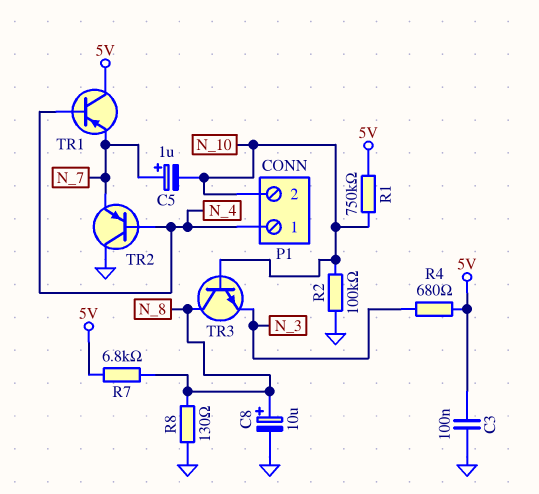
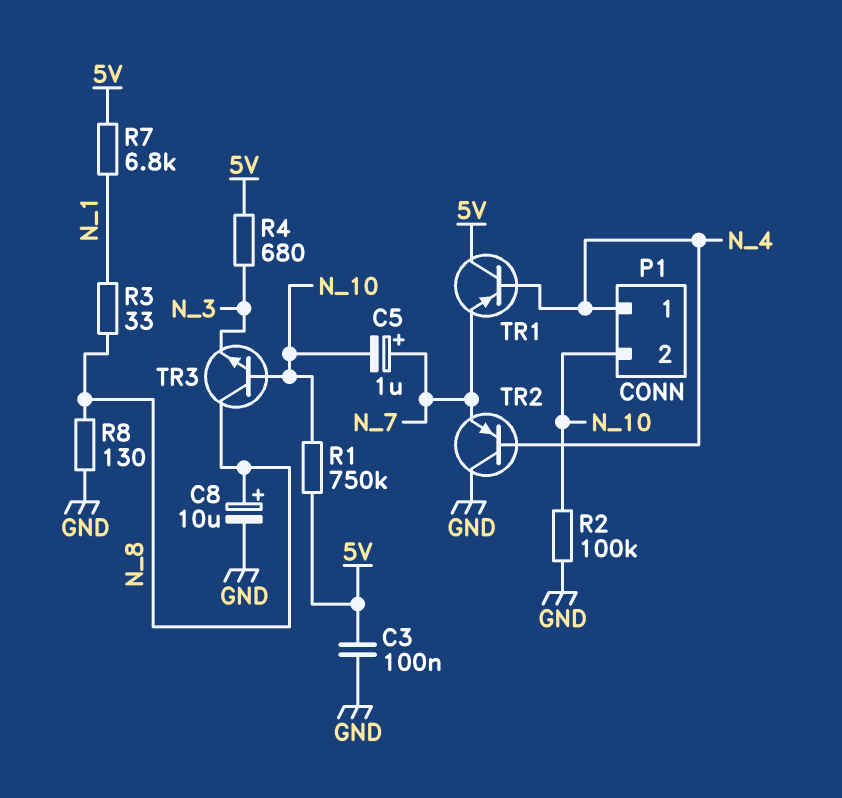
R3: none -> 33 (N_1, N_8)
R7: 6.8k (5V, N_8) -> 6.8k (5V, N_1)

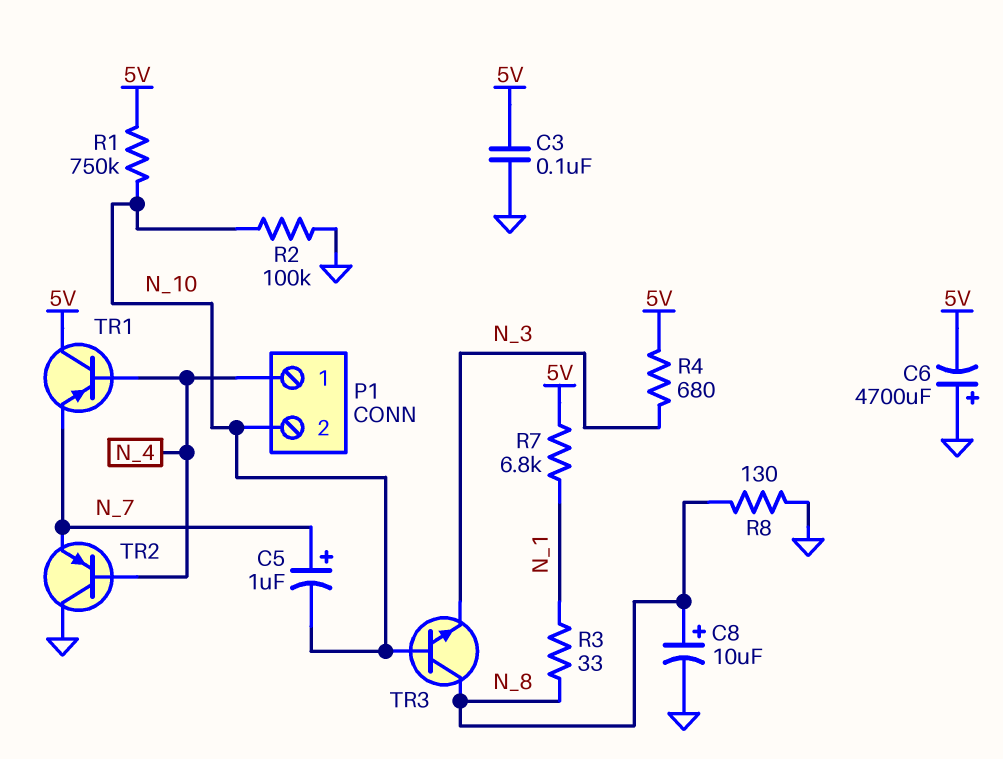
C6: none -> 4700uF (plus GND, minus 5V)

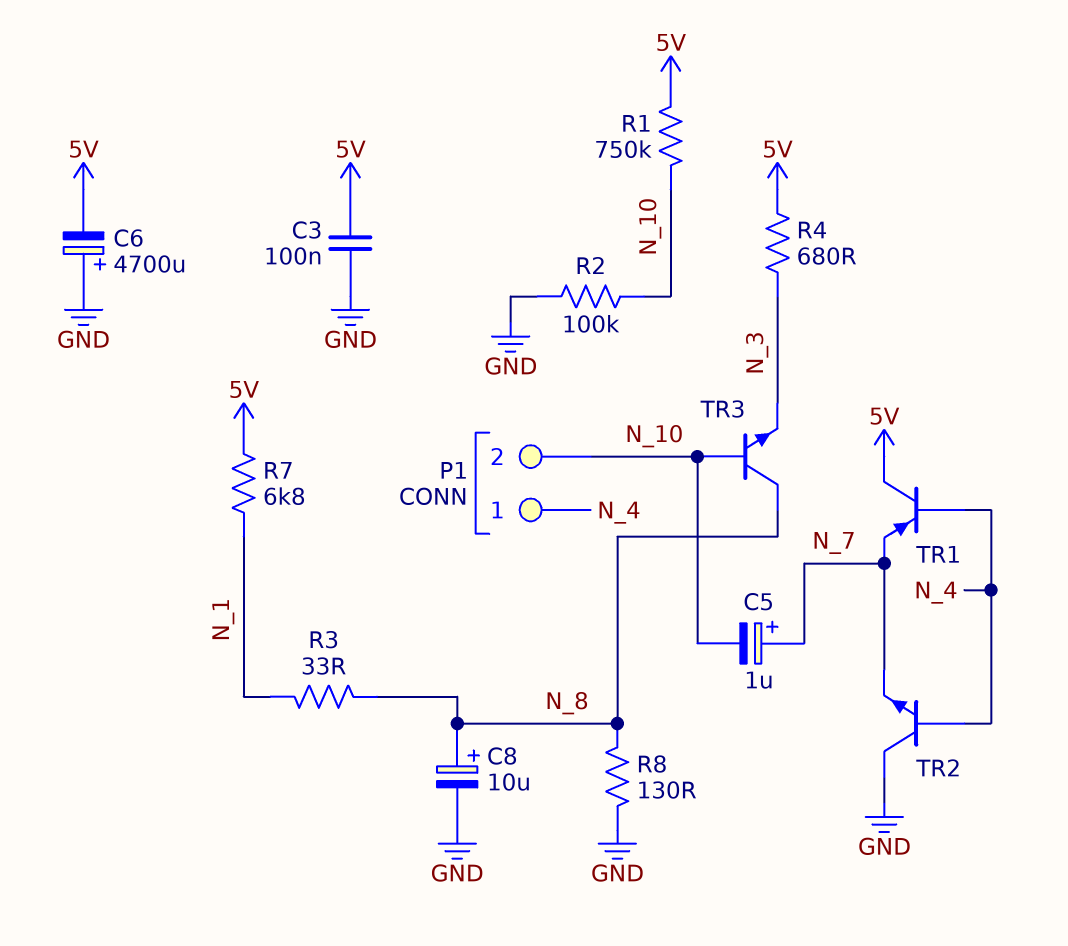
TR2: PNP (B N_4, C GND, E N_7) -> NPN (B N_4, C GND, E N_7)

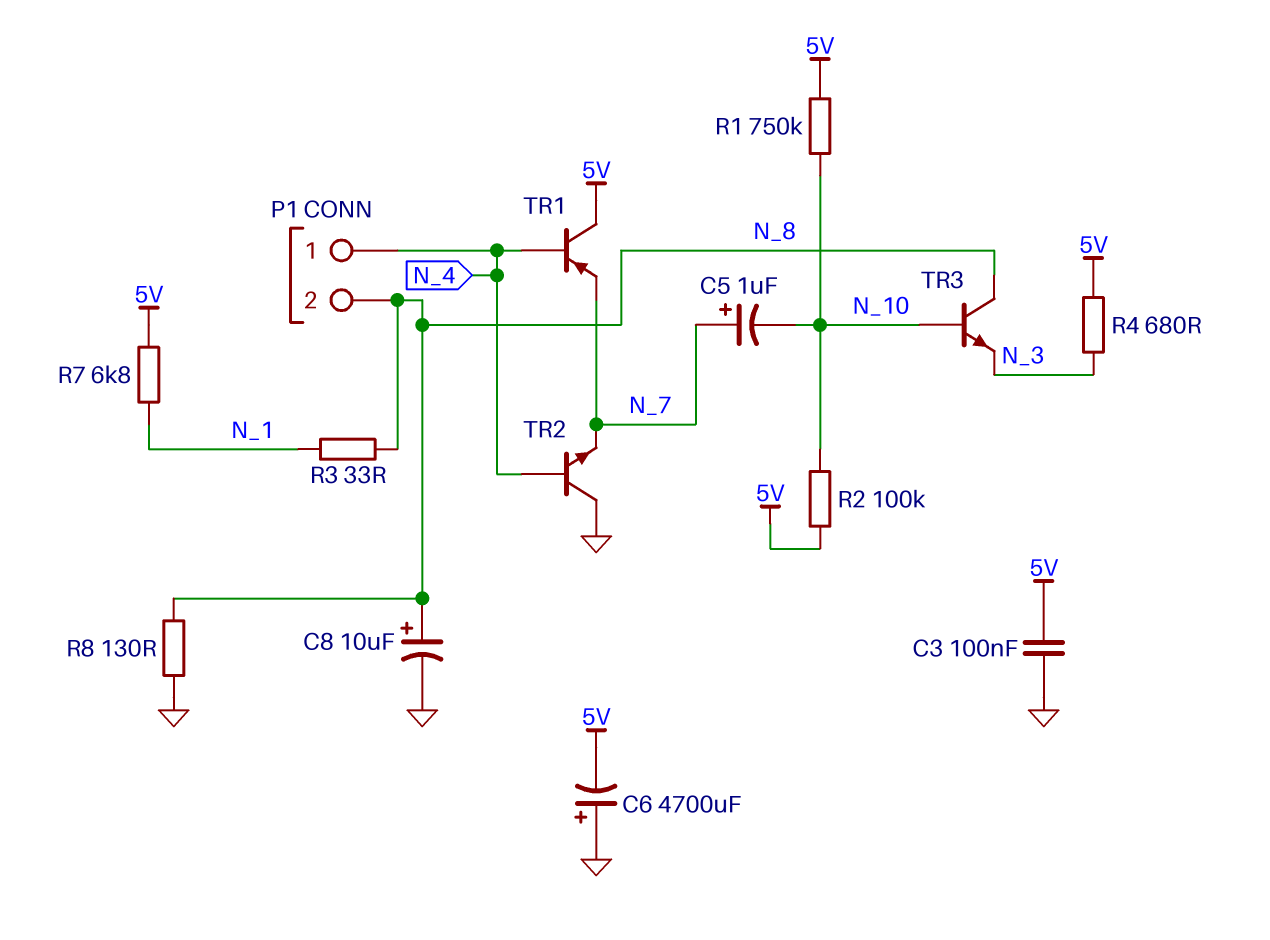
P1 pin 2: N_10 -> N_8
R2: 100k (GND, N_10) -> 100k (5V, N_10)

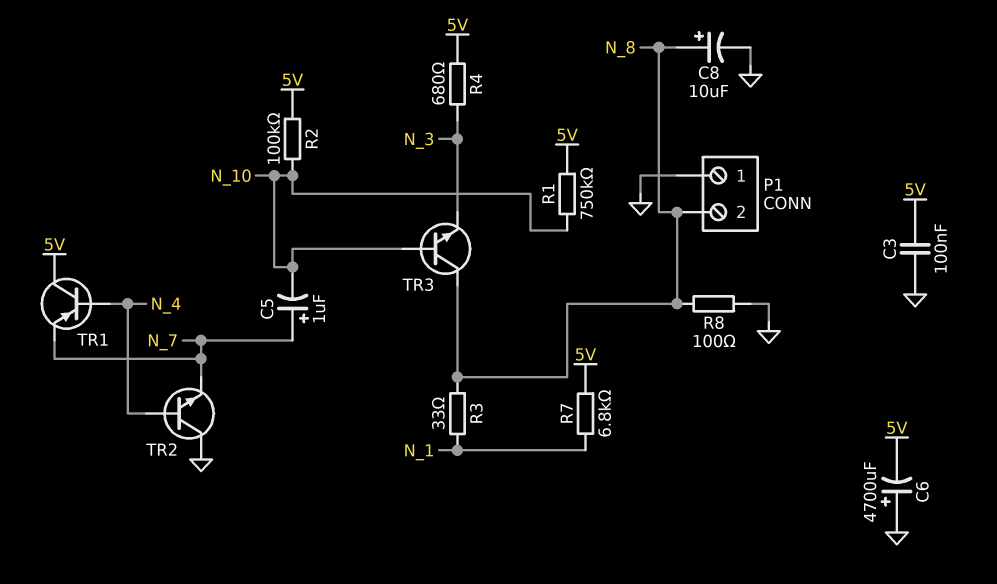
P1 pin 1: N_4 -> GND
R8: 130 (GND, N_8) -> 100 (GND, N_8)

